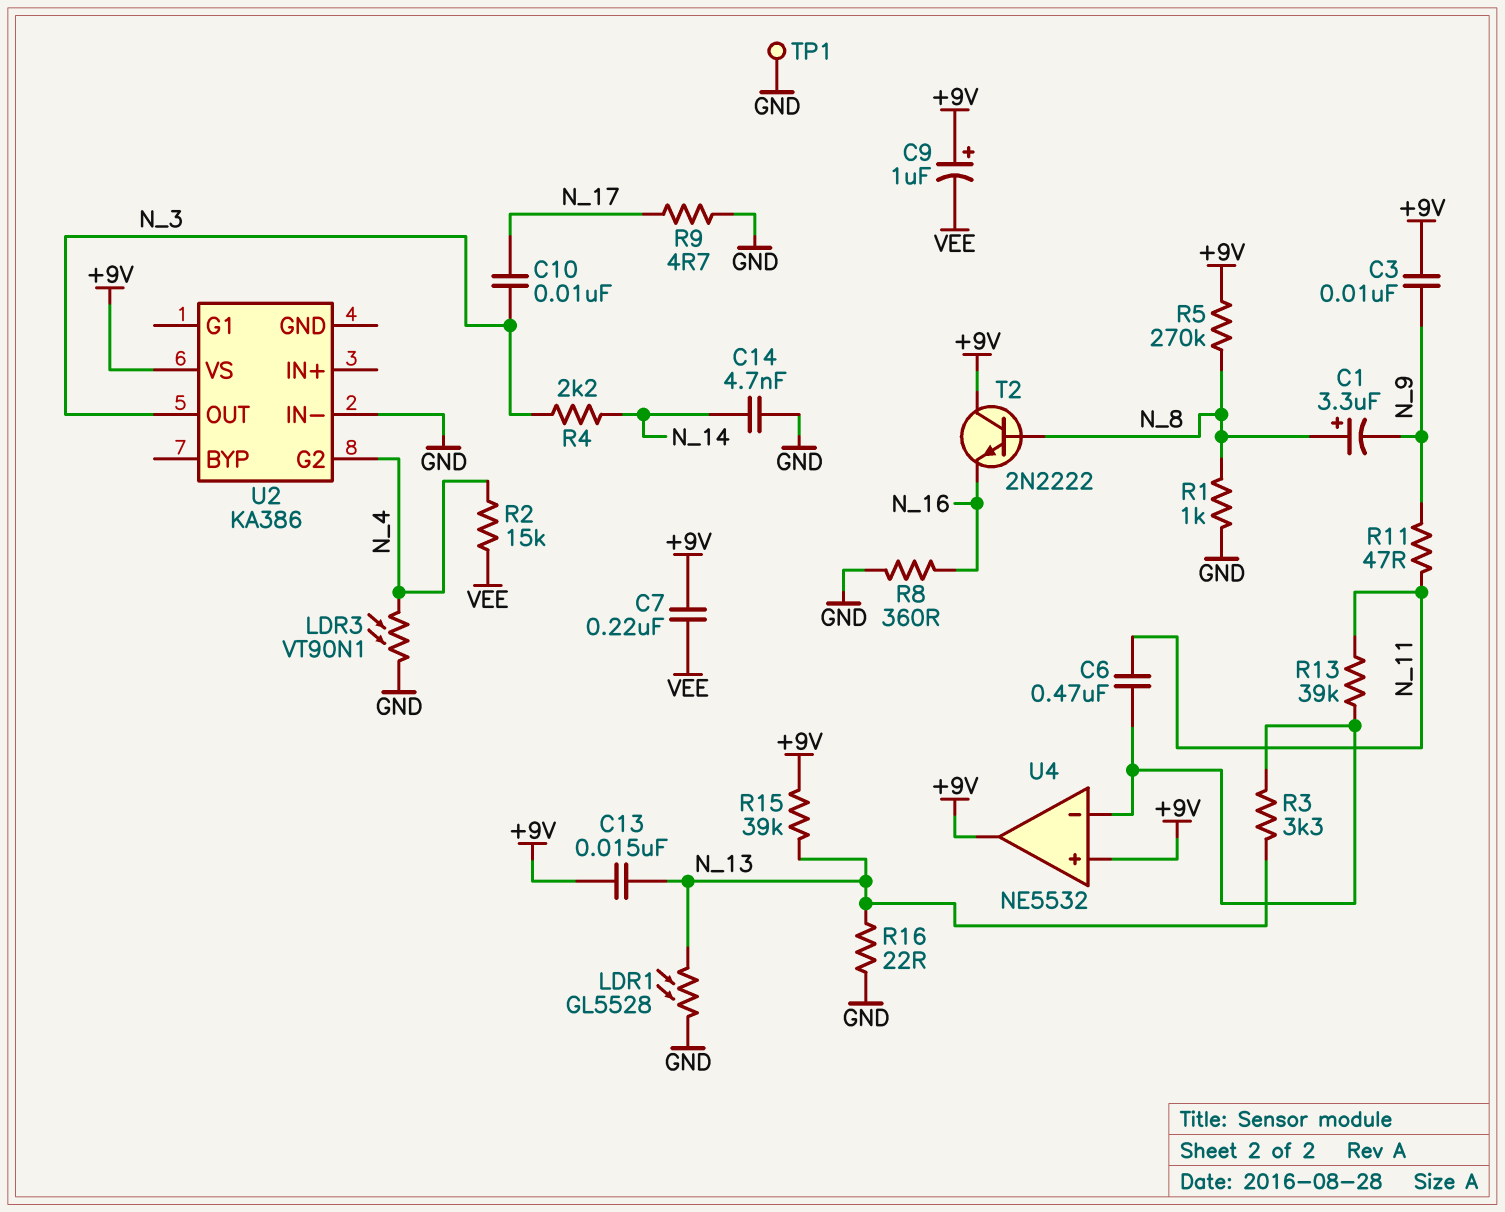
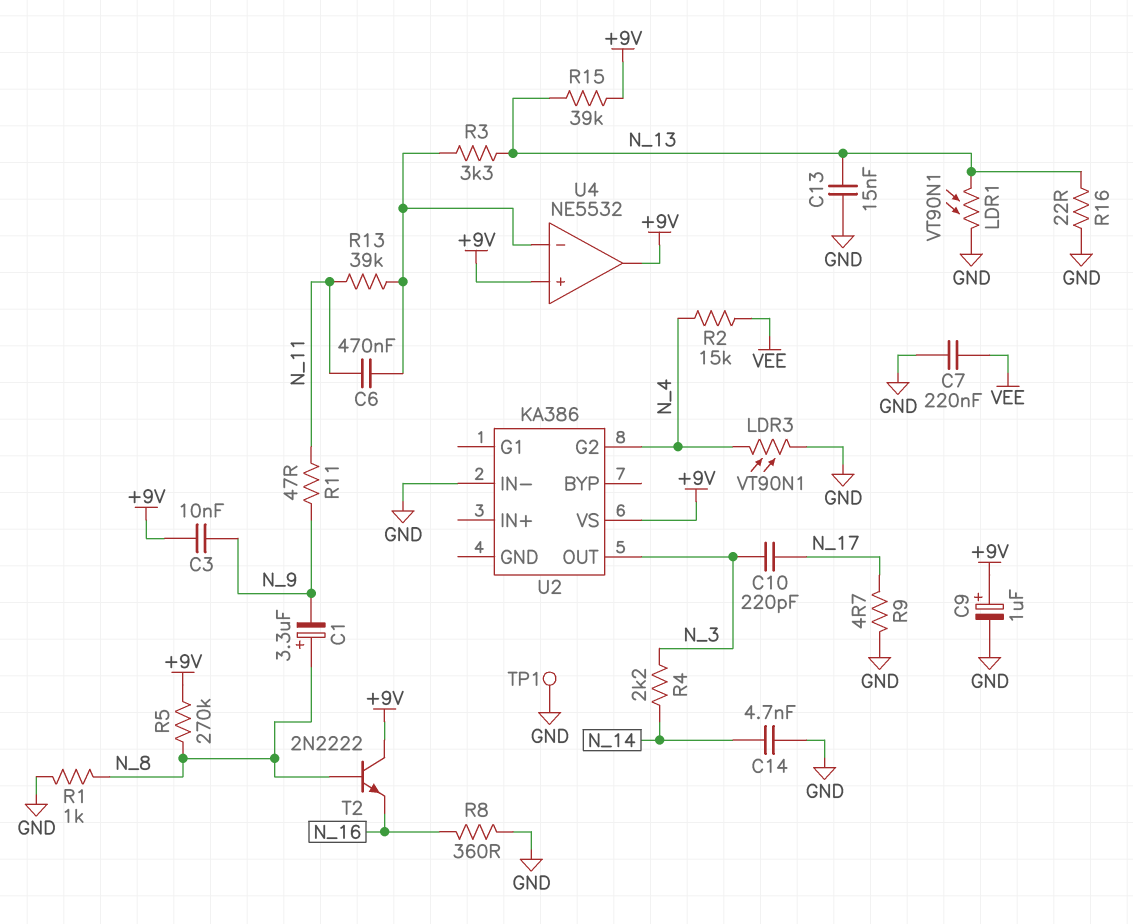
C7: 220nF (+9V, VEE) -> 220nF (GND, VEE)
C9: 1uF (plus +9V, minus VEE) -> 1uF (plus +9V, minus GND)
C10: 10nF (N_3, N_17) -> 220pF (N_3, N_17)
C13: 15nF (+9V, N_13) -> 15nF (GND, N_13)
LDR1: GL5528 (GND, N_13) -> VT90N1 (GND, N_13)

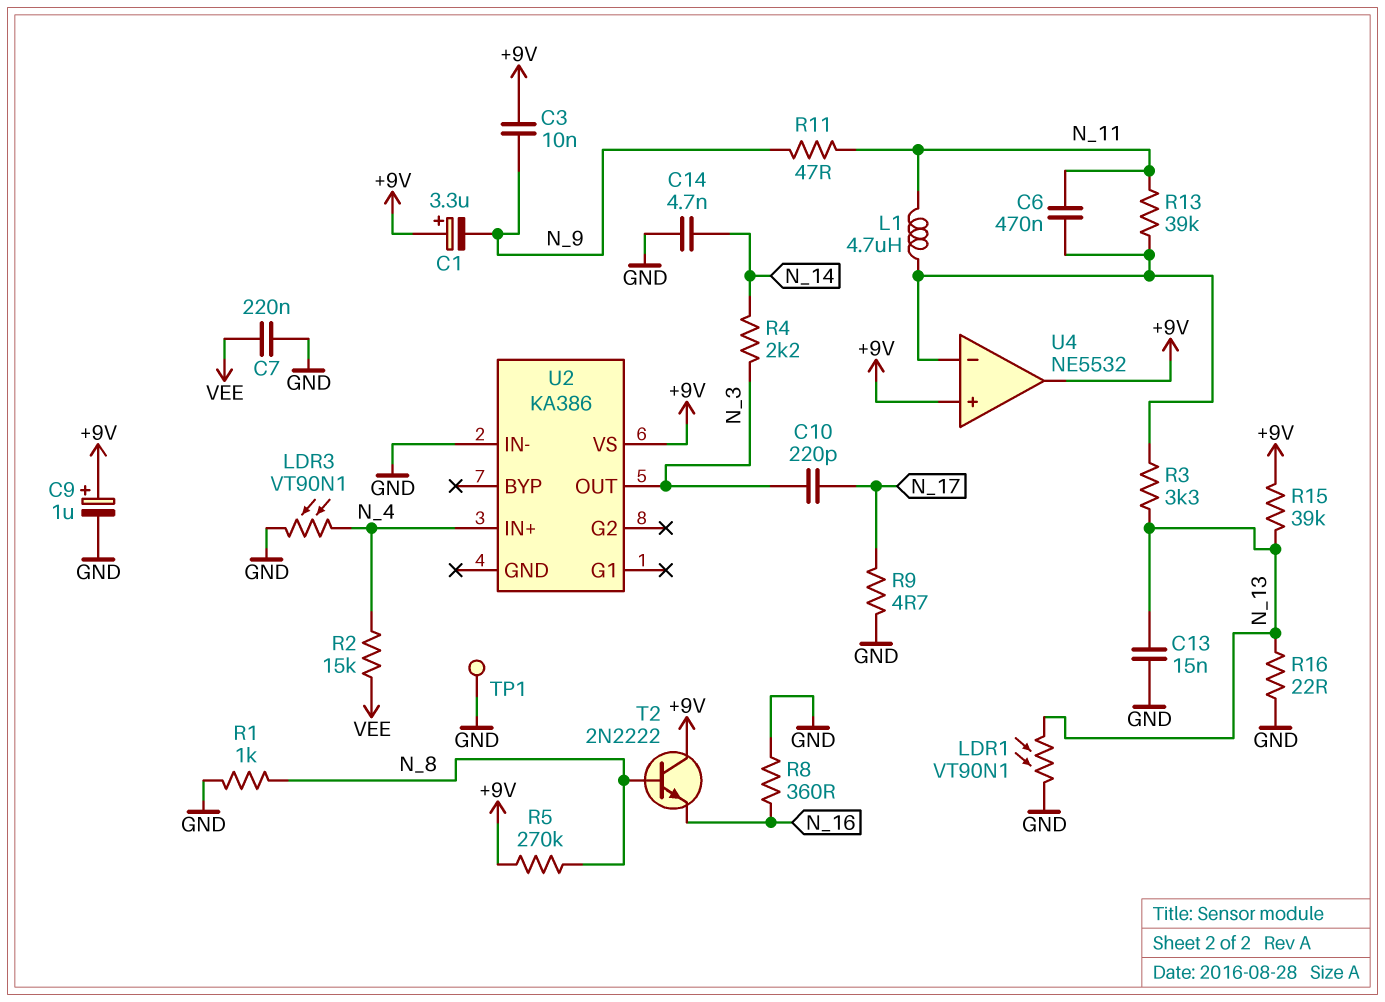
C1: 3.3uF (plus N_8, minus N_9) -> 3.3uF (plus +9V, minus N_9)
L1: none -> 4.7uH (N_11, U4/in-)
U2 pin G2: N_4 -> none
U2 pin IN+: none -> N_4

